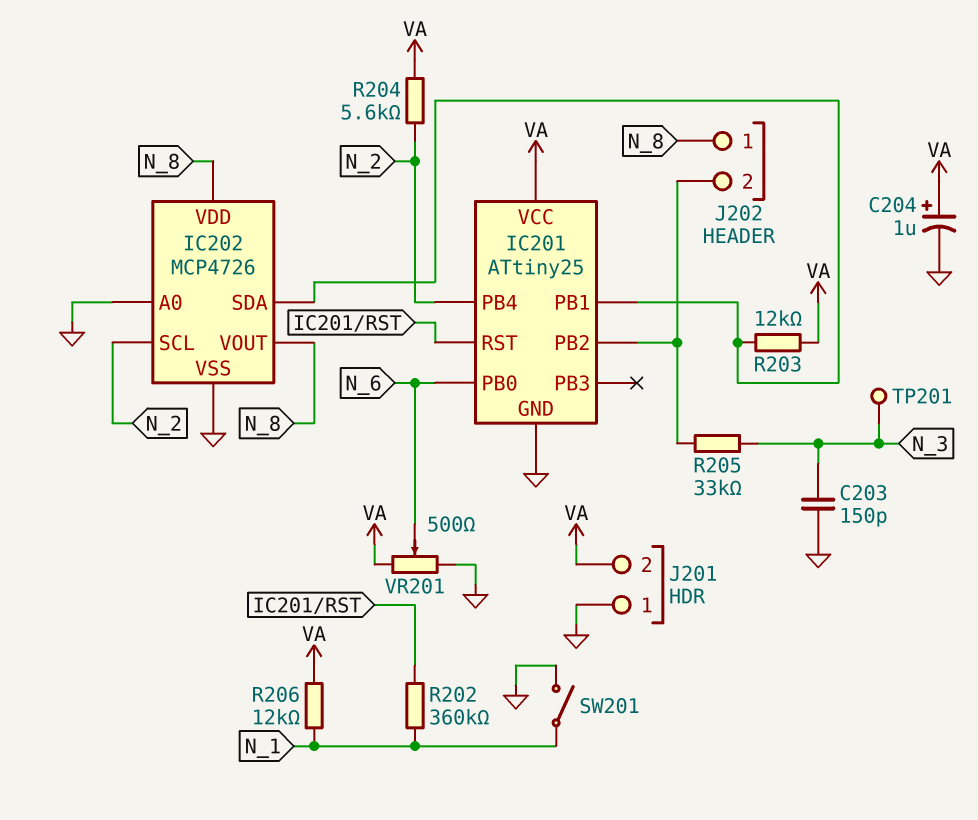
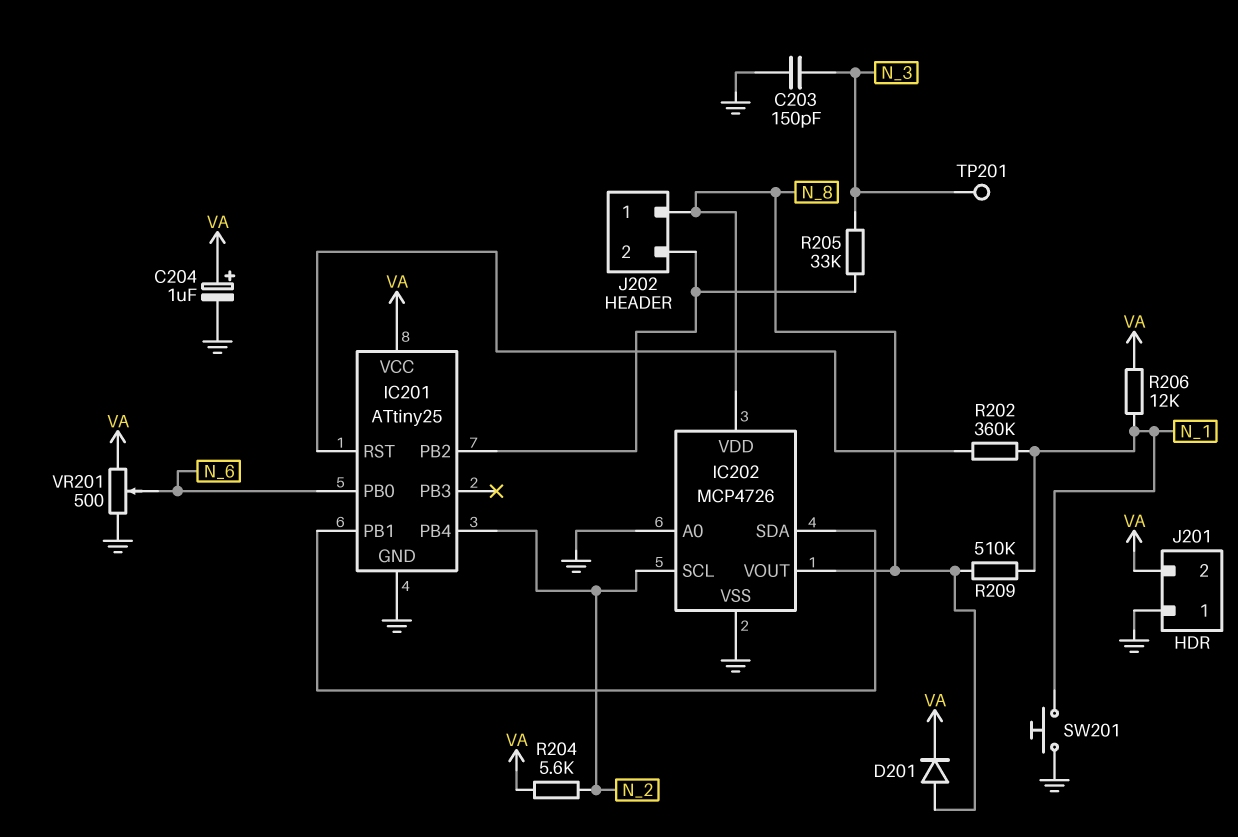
D201: none -> diode (A N_8, K VA)
R203: 12k (IC201/PB1, VA) -> none
R209: none -> 510k (N_1, N_8)
SW201: switch (GND, N_1) -> button (GND, N_1)

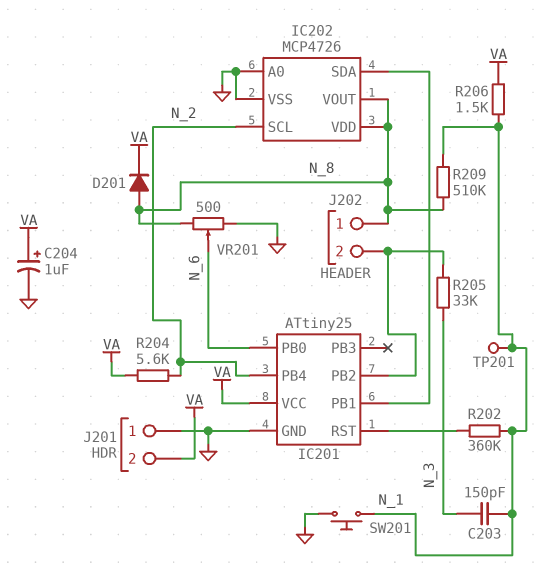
C203: 150pF (GND, N_3) -> 150pF (N_1, N_3)
R206: 12k (N_1, VA) -> 1.5k (N_1, VA)
TP201: test point (N_3) -> test point (N_1)
VR201: 500 (GND, VA, wiper N_6) -> 500 (GND, N_8, wiper N_6)

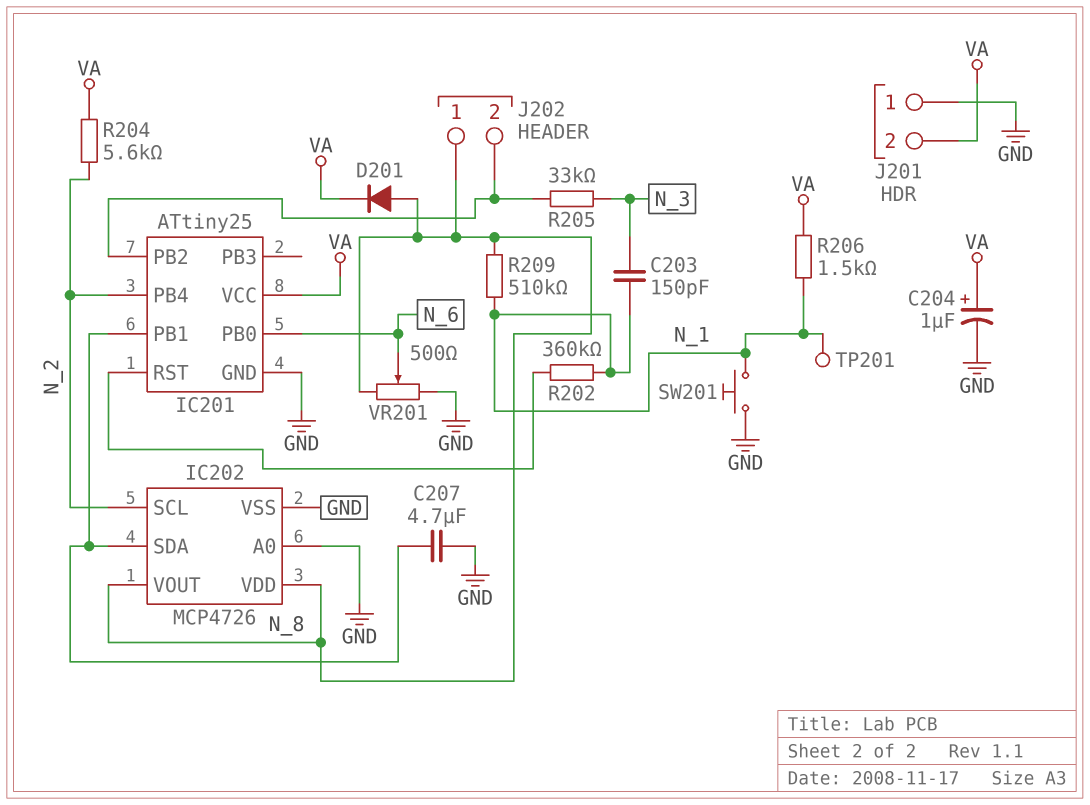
C207: none -> 4.7uF (GND, IC201/PB1)

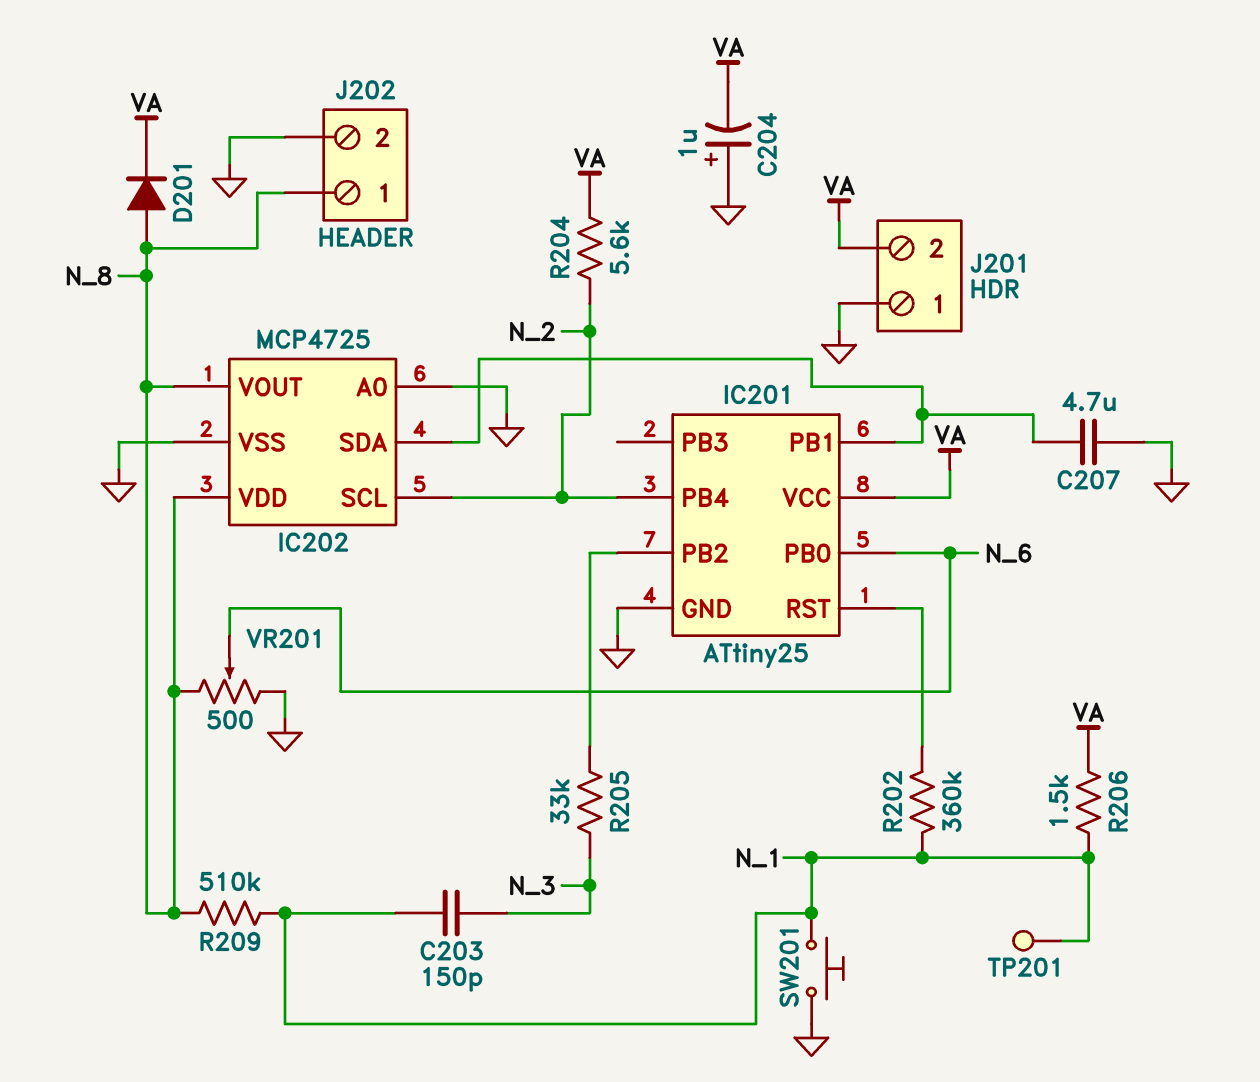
C204: 1uF (plus VA, minus GND) -> 1uF (plus GND, minus VA)
IC202: MCP4726 -> MCP4725
J202 pin 2: IC201/PB2 -> GND

